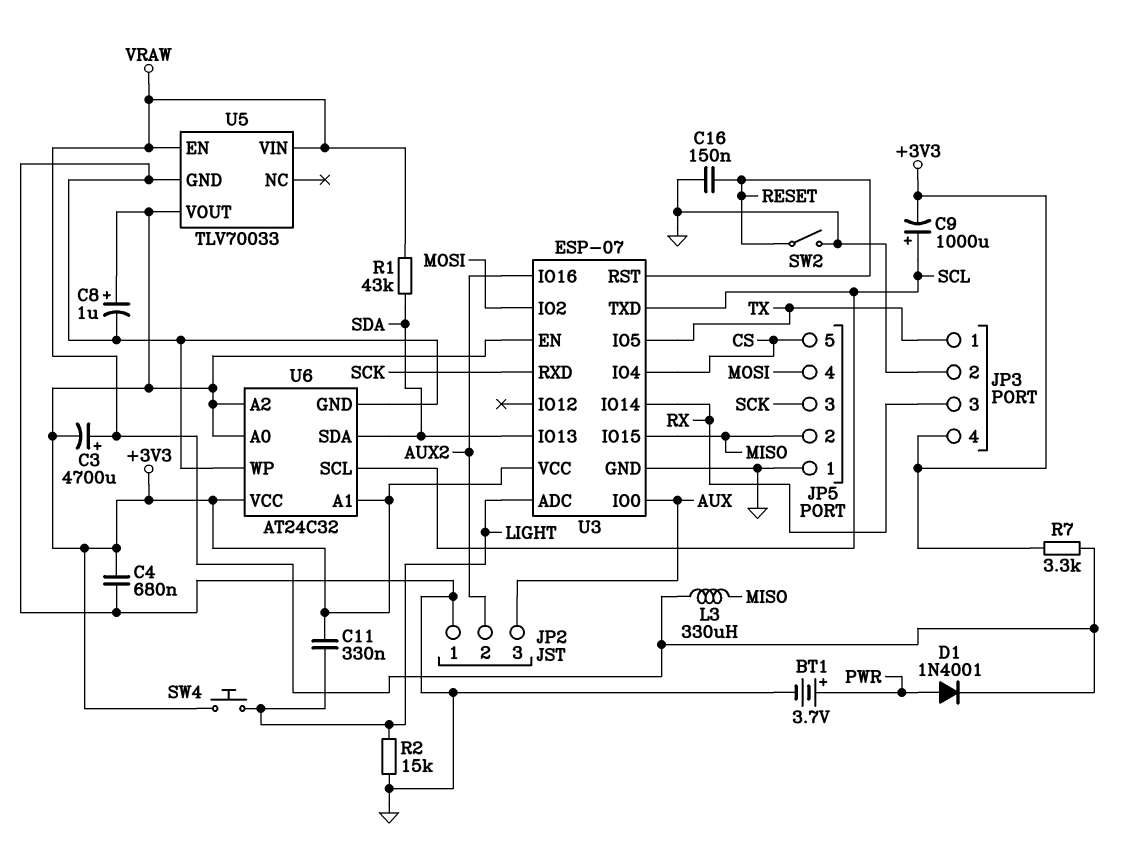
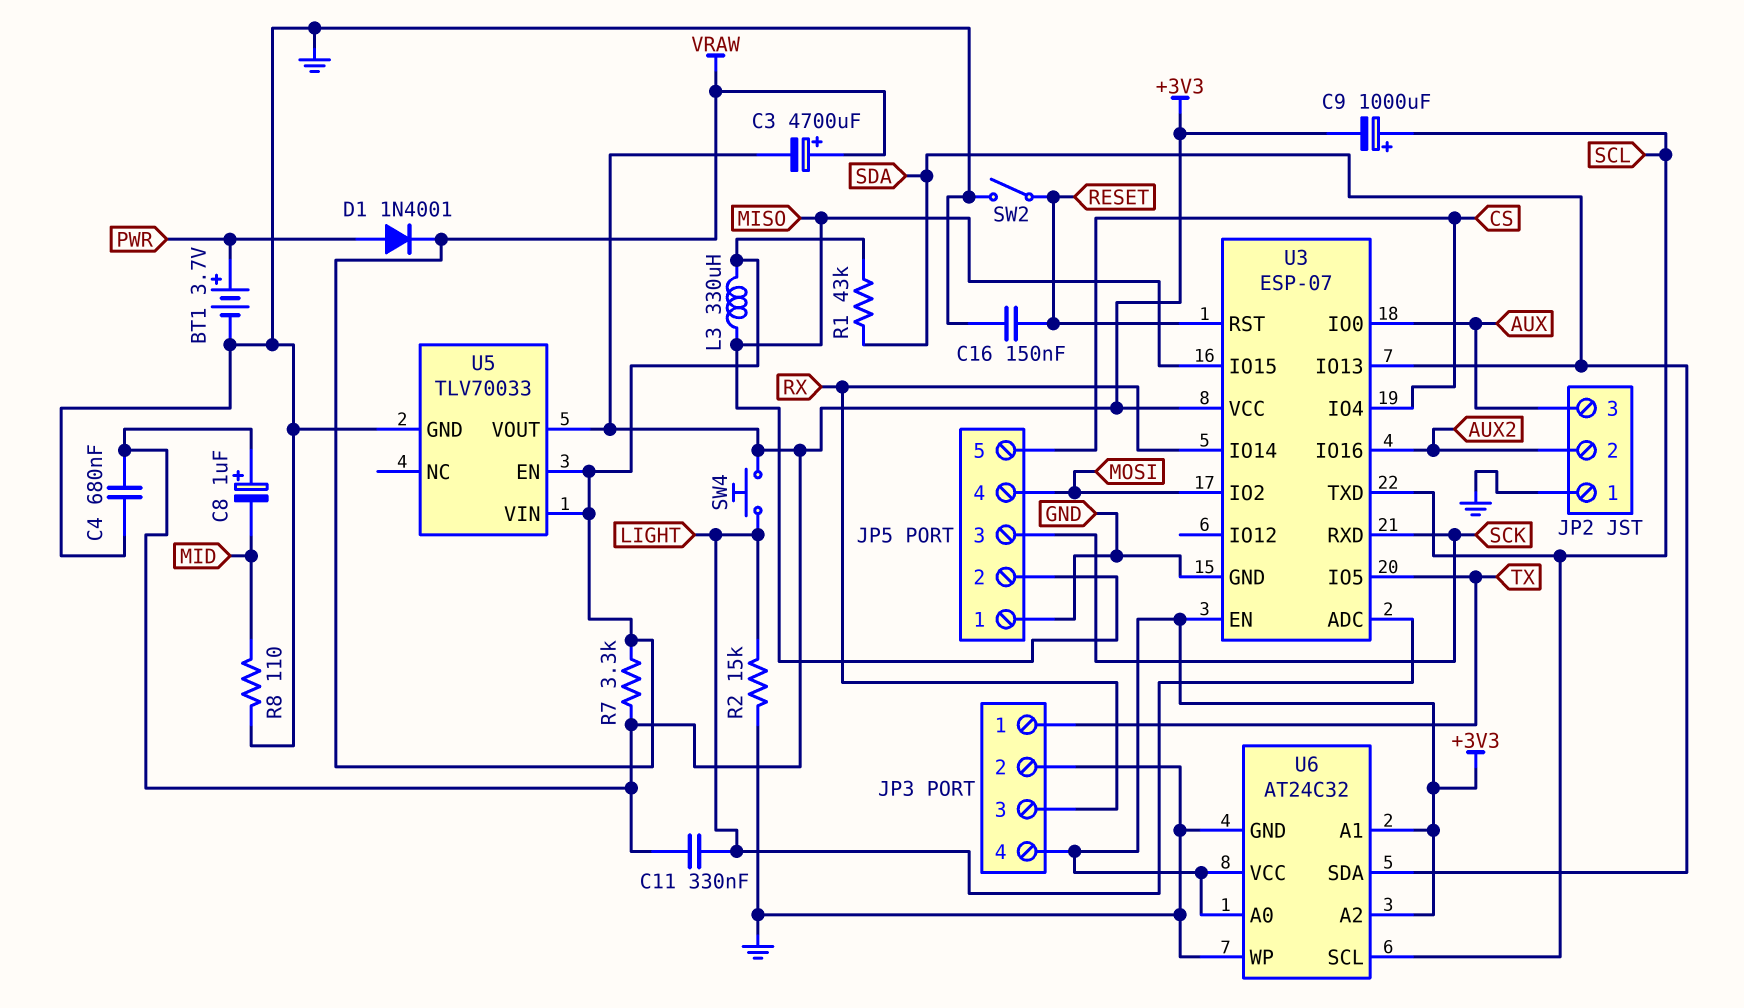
C8: 1uF (plus +3V3, minus GND) -> 1uF (plus +3V3, minus MID)
R8: none -> 110 (GND, MID)

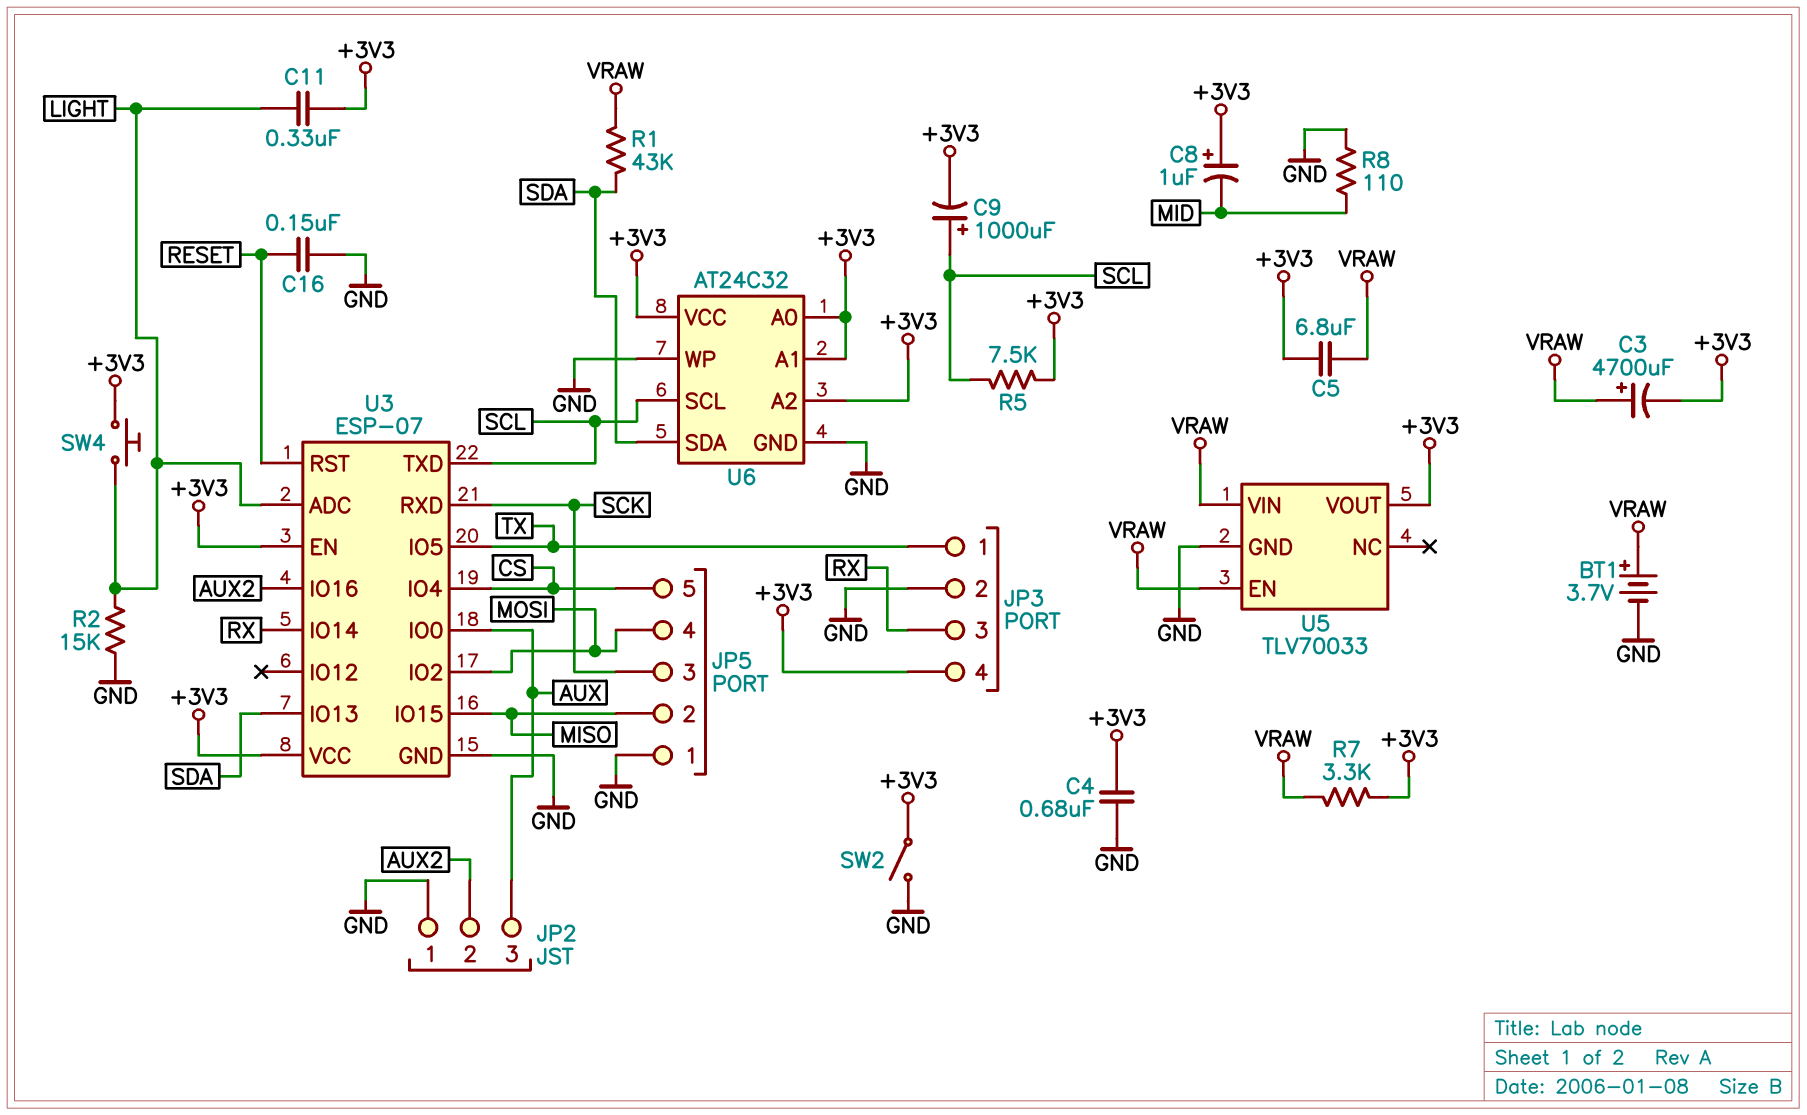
BT1: 3.7V (plus PWR, minus GND) -> 3.7V (plus VRAW, minus GND)
C5: none -> 6.8uF (+3V3, VRAW)
D1: diode 1N4001 (A PWR, K VRAW) -> none
L3: 330uH (MISO, VRAW) -> none
R5: none -> 7.5k (+3V3, SCL)
SW2: switch (GND, RESET) -> switch (+3V3, GND)

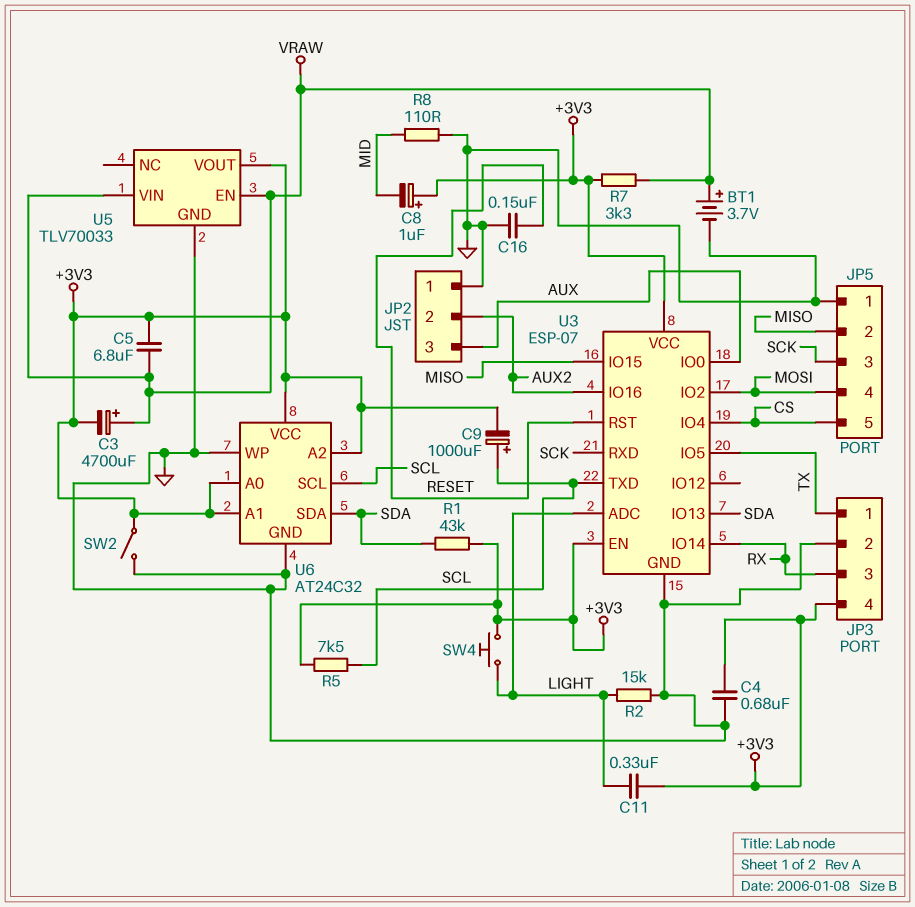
R1: 43k (SDA, VRAW) -> 43k (+3V3, SDA)

